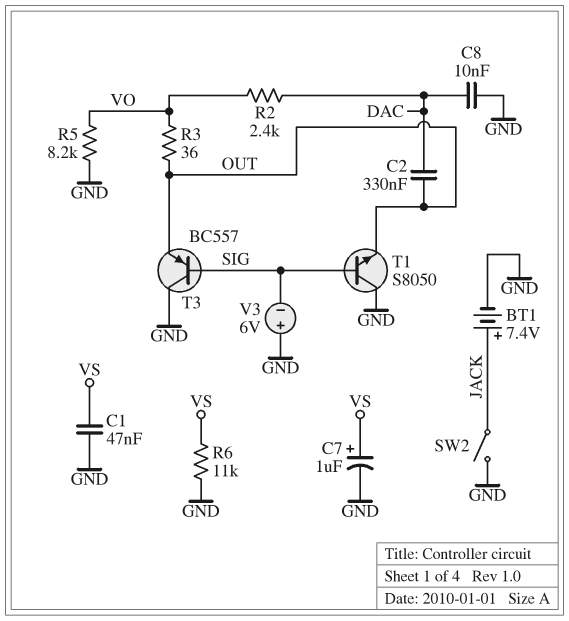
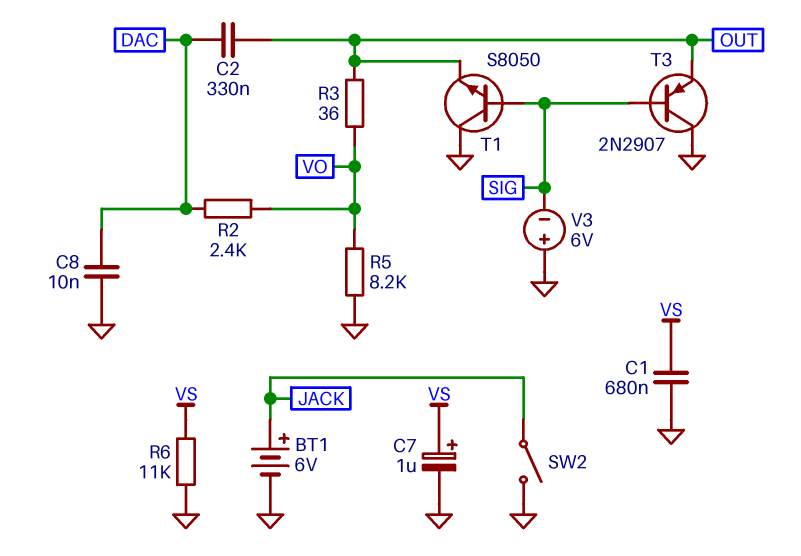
BT1: 7.4V (plus JACK, minus GND) -> 6V (plus JACK, minus GND)
C1: 47nF (GND, VS) -> 680nF (GND, VS)
T3: PNP BC557 (B SIG, C GND, E OUT) -> PNP 2N2907 (B SIG, C GND, E OUT)

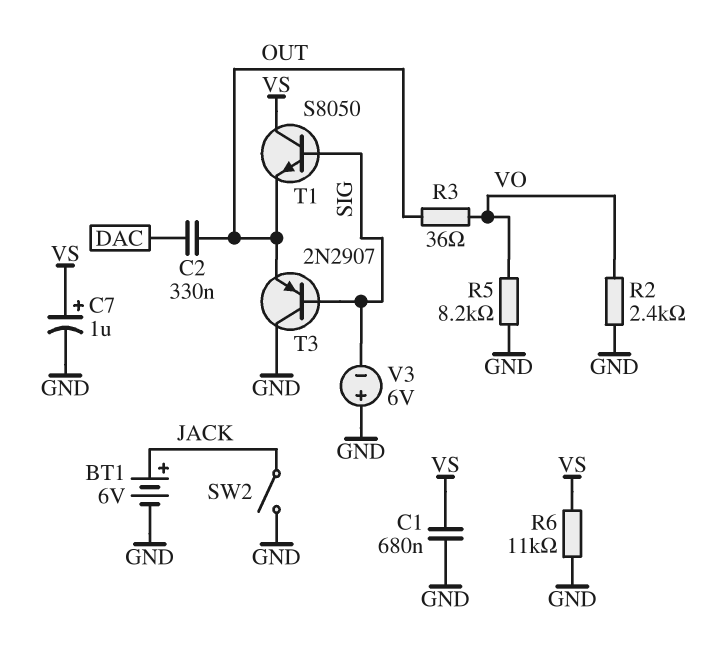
C8: 10nF (DAC, GND) -> none
R2: 2.4k (DAC, VO) -> 2.4k (GND, VO)
T1: NPN S8050 (B SIG, C GND, E OUT) -> NPN S8050 (B SIG, C VS, E OUT)

